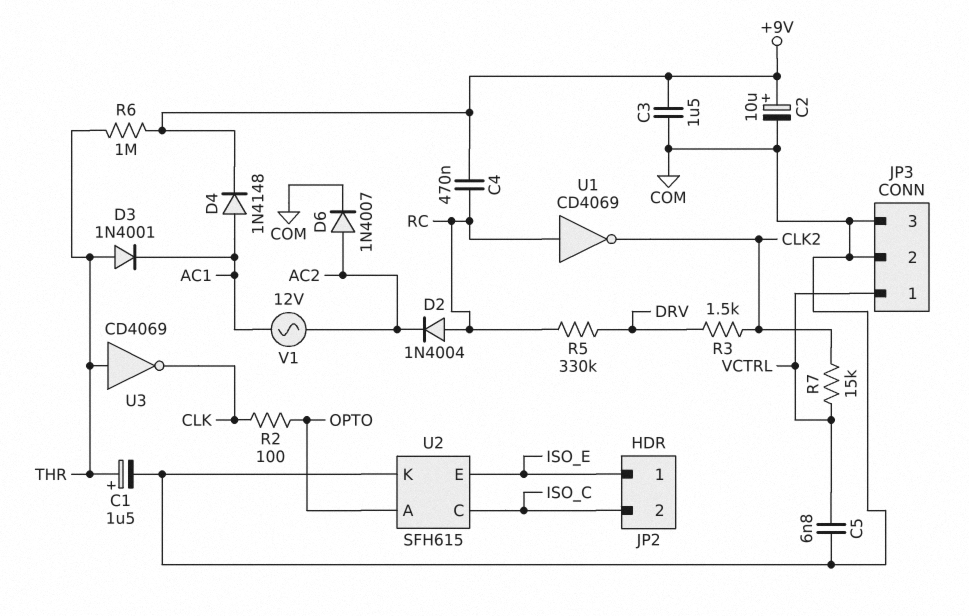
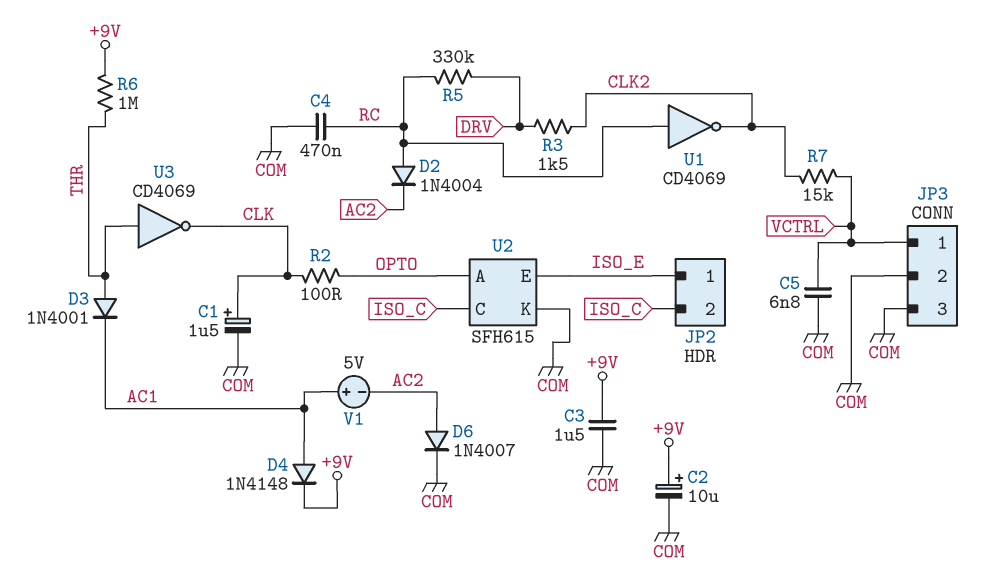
C1: 1.5uF (plus THR, minus COM) -> 1.5uF (plus CLK, minus COM)
C4: 470nF (+9V, RC) -> 470nF (COM, RC)
V1: AC 12V (AC1, AC2) -> 5V (plus AC1, minus AC2)

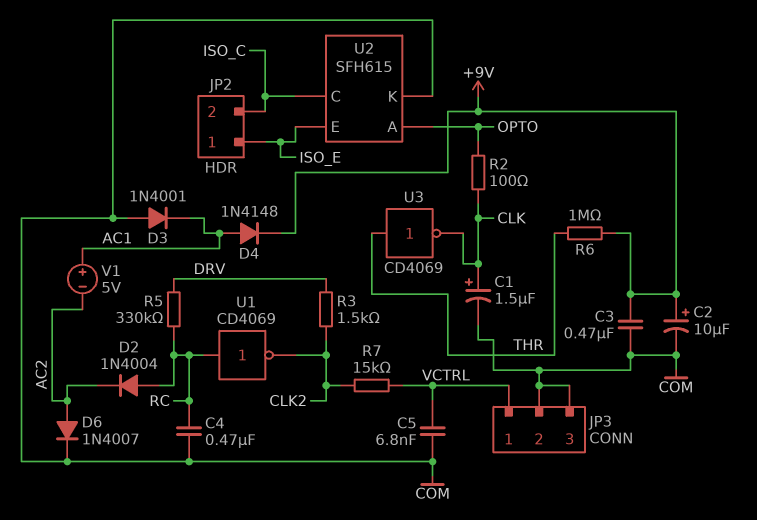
C3: 1.5uF (+9V, COM) -> 470nF (+9V, COM)
D3: diode 1N4001 (A THR, K AC1) -> diode 1N4001 (A COM, K AC1)

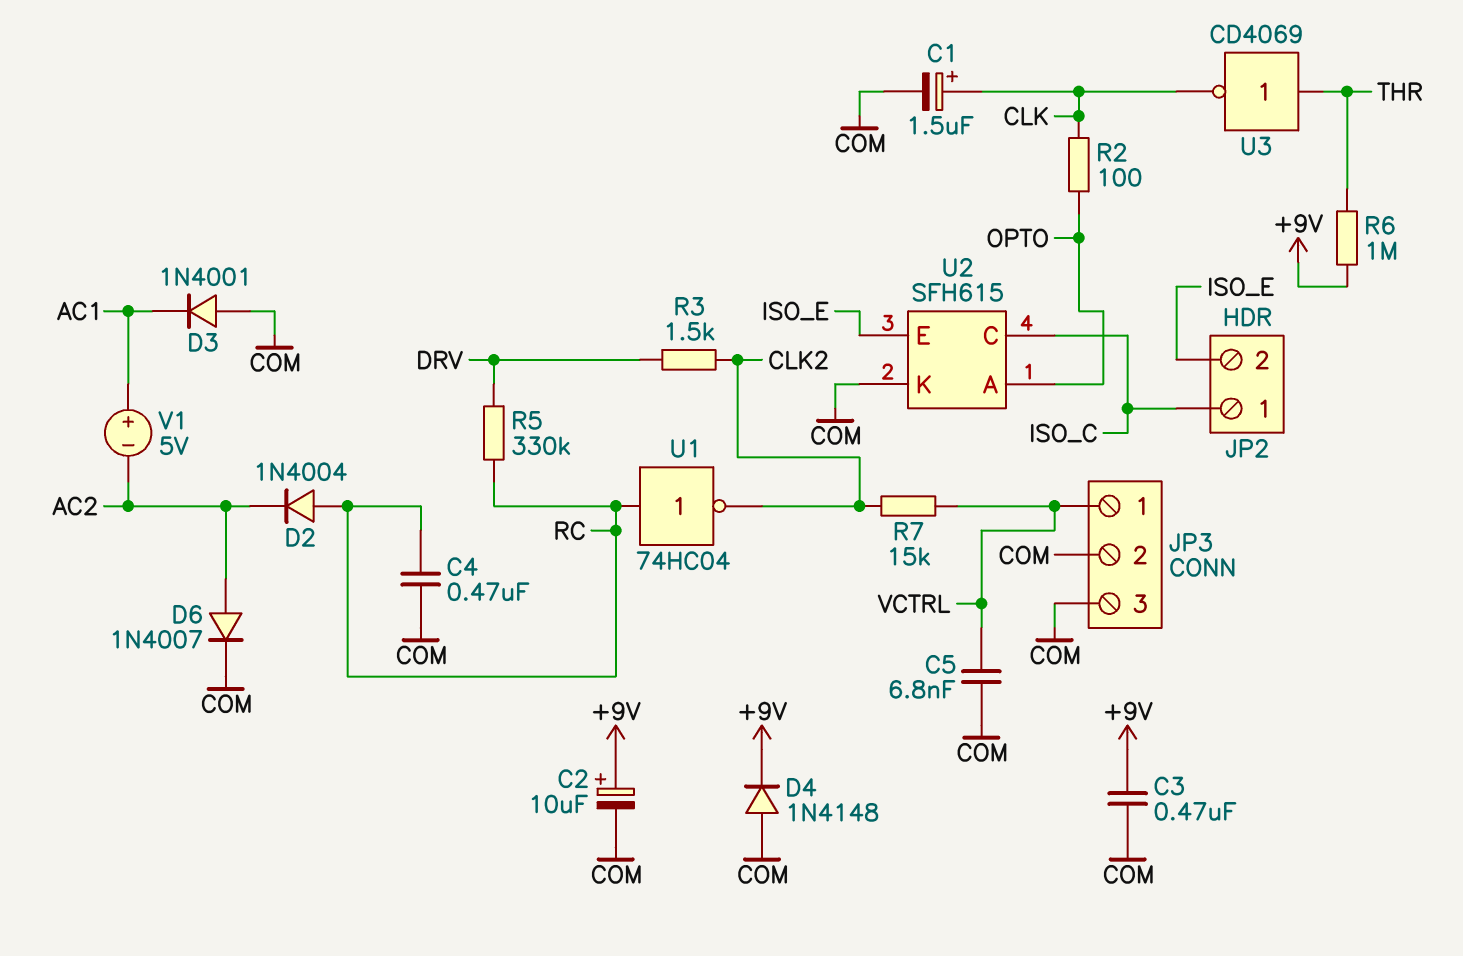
D4: diode 1N4148 (A AC1, K +9V) -> diode 1N4148 (A COM, K +9V)
JP2 pin 1: ISO_E -> ISO_C
JP2 pin 2: ISO_C -> ISO_E
U1: NOT CD4069 (in RC, out CLK2) -> NOT 74HC04 (in RC, out CLK2)

